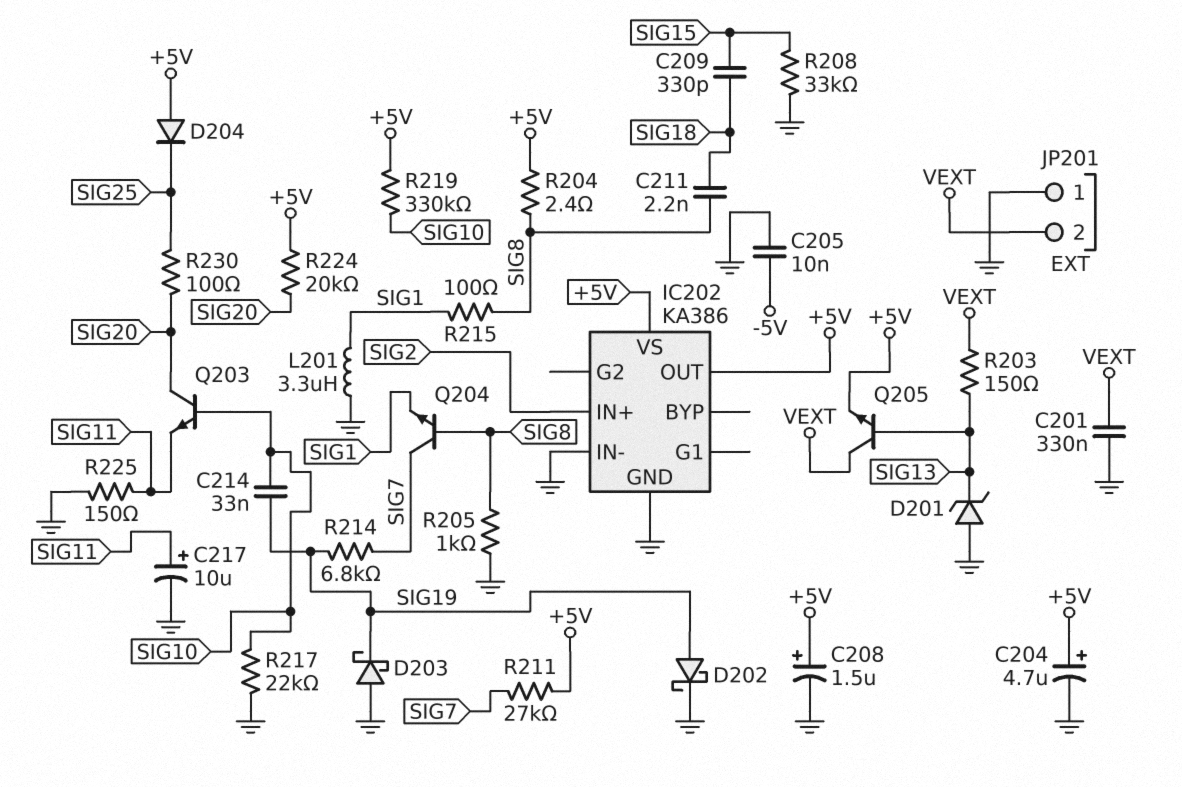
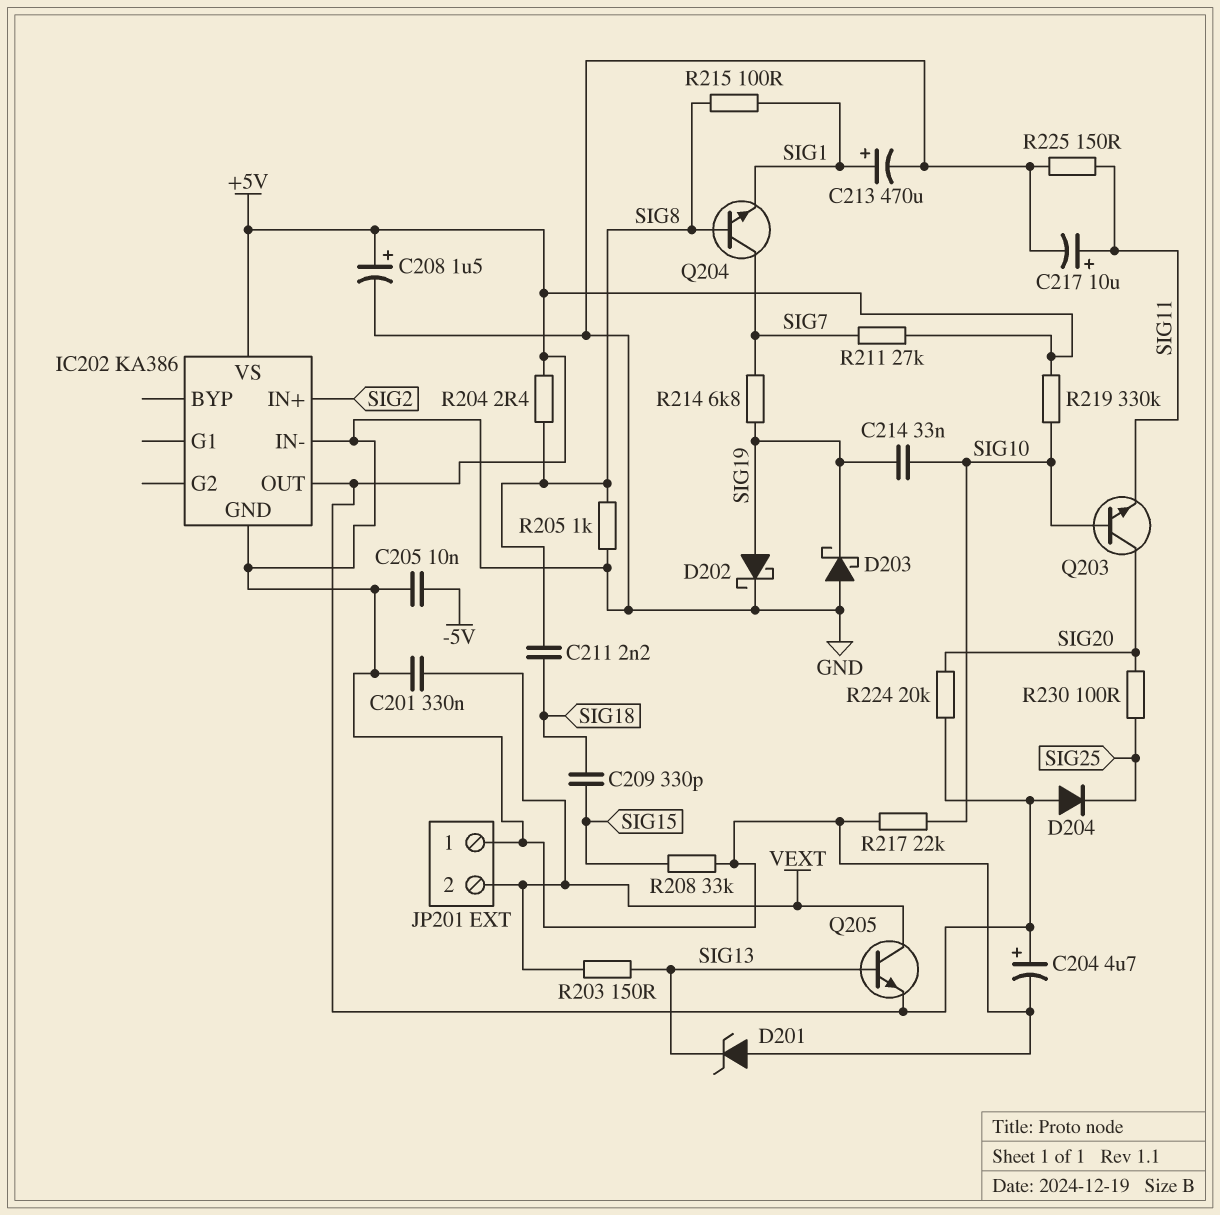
C213: none -> 470uF (plus SIG1, minus GND)
L201: 3.3uH (GND, SIG1) -> none

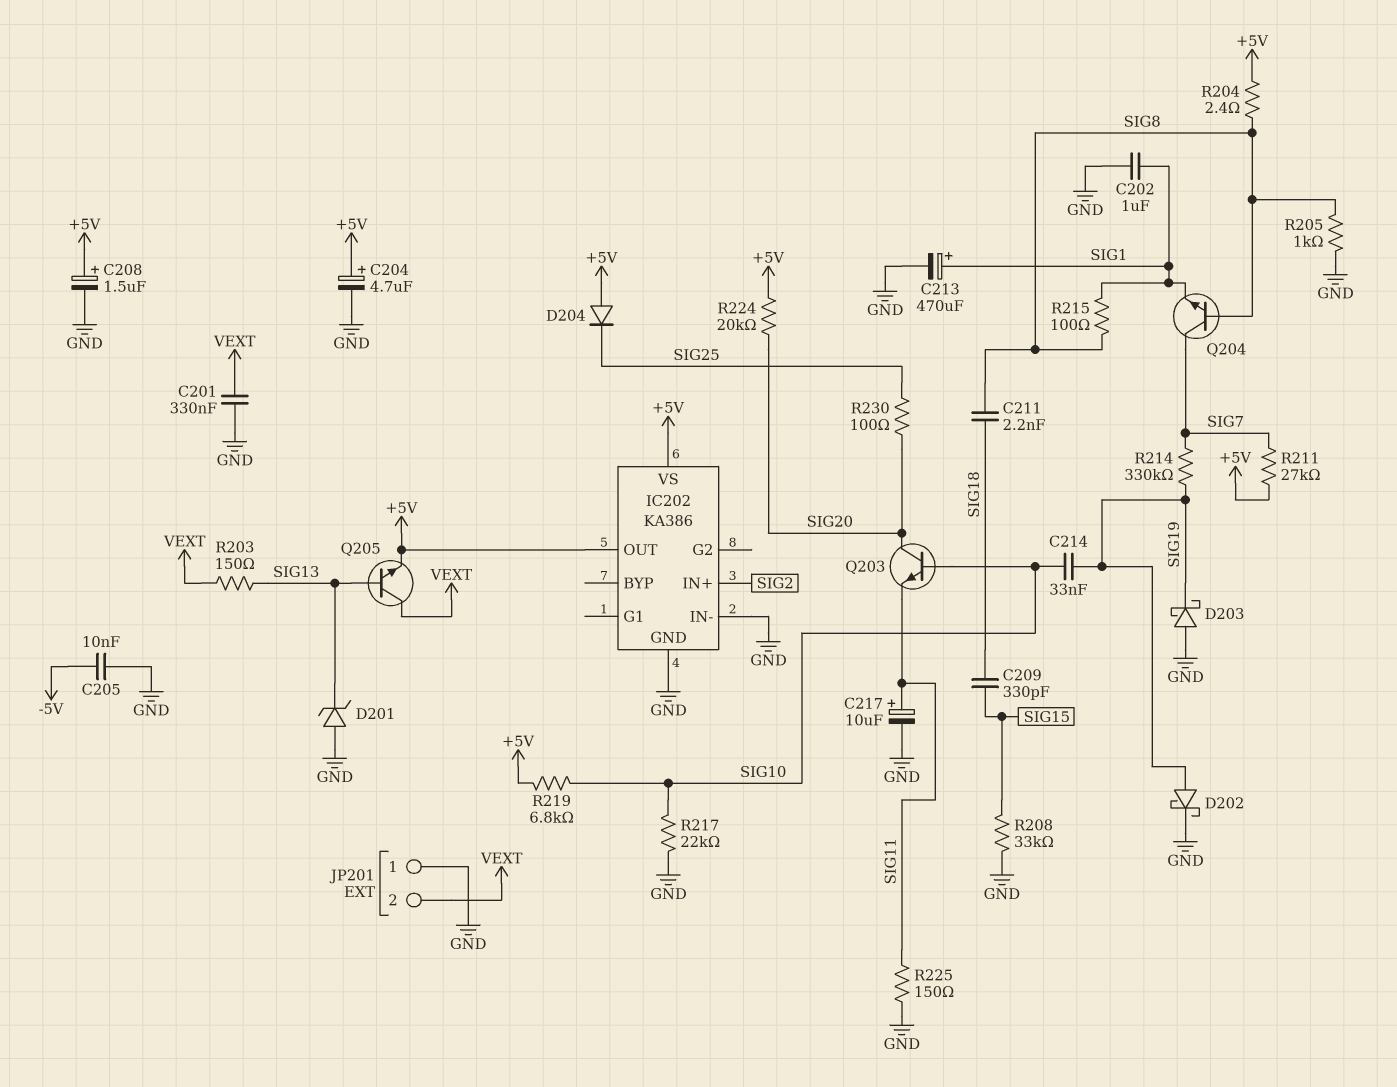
C202: none -> 1uF (GND, SIG1)
R214: 6.8k (SIG7, SIG19) -> 330k (SIG7, SIG19)
R219: 330k (+5V, SIG10) -> 6.8k (+5V, SIG10)

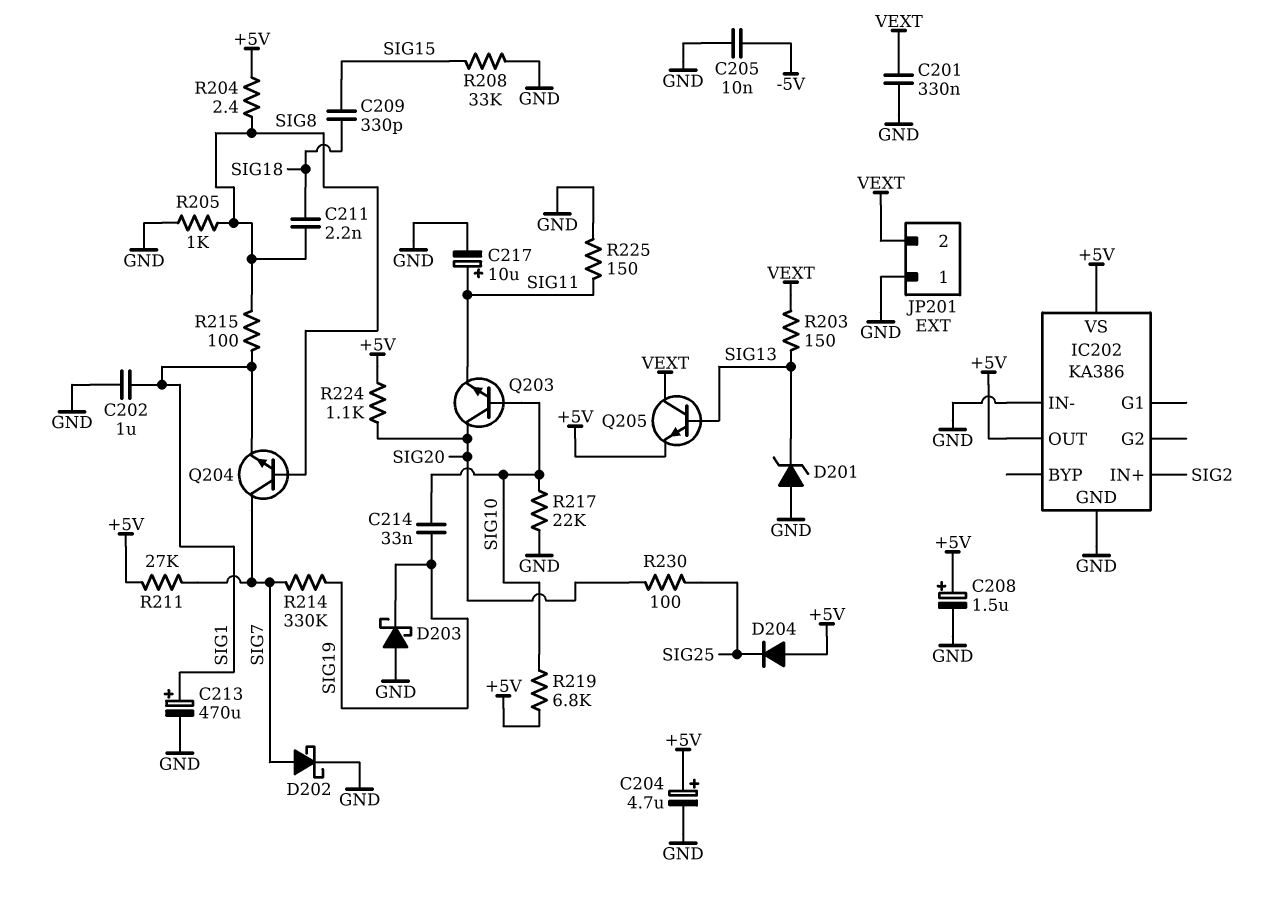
D202: schottky (A SIG19, K GND) -> schottky (A SIG7, K GND)
R224: 20k (+5V, SIG20) -> 1.1k (+5V, SIG20)

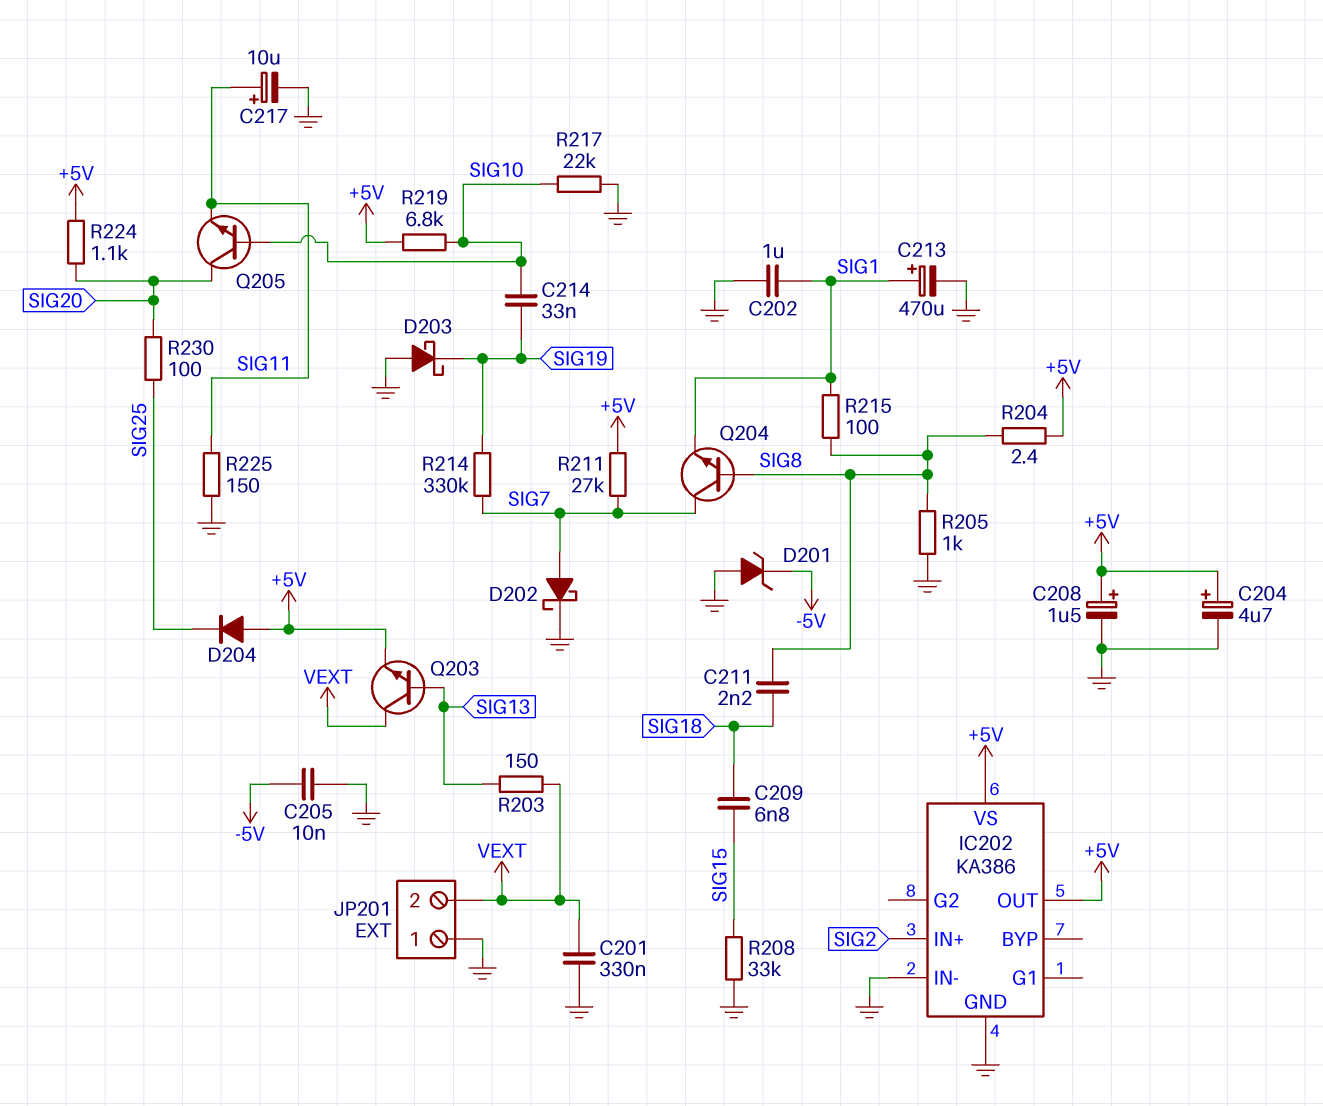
C209: 330pF (SIG15, SIG18) -> 6.8nF (SIG15, SIG18)
D201: zener (A GND, K SIG13) -> zener (A GND, K -5V)
Q203: NPN (B SIG10, C SIG20, E SIG11) -> NPN (B SIG13, C VEXT, E +5V)
Q205: NPN (B SIG13, C VEXT, E +5V) -> NPN (B SIG10, C SIG20, E SIG11)

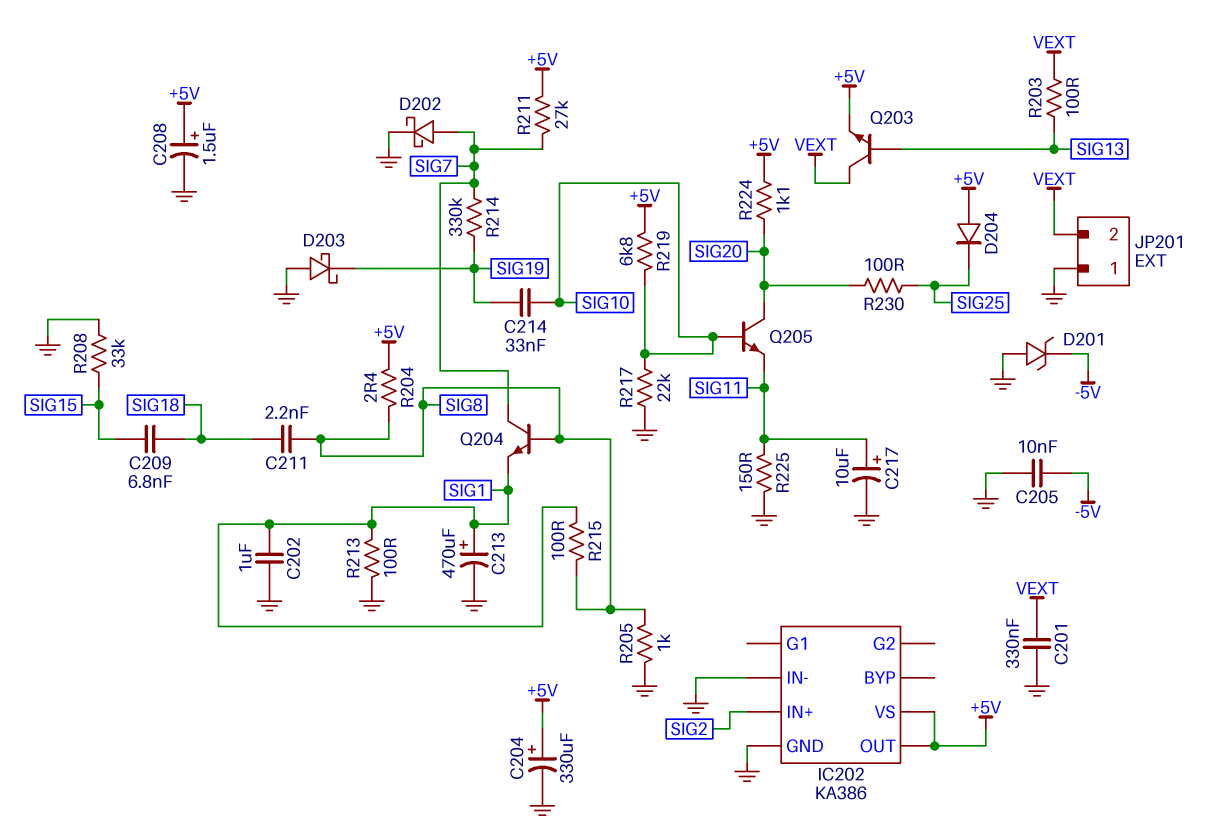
C204: 4.7uF (plus +5V, minus GND) -> 330uF (plus +5V, minus GND)
R203: 150 (SIG13, VEXT) -> 100 (SIG13, VEXT)
R213: none -> 100 (GND, SIG1)

